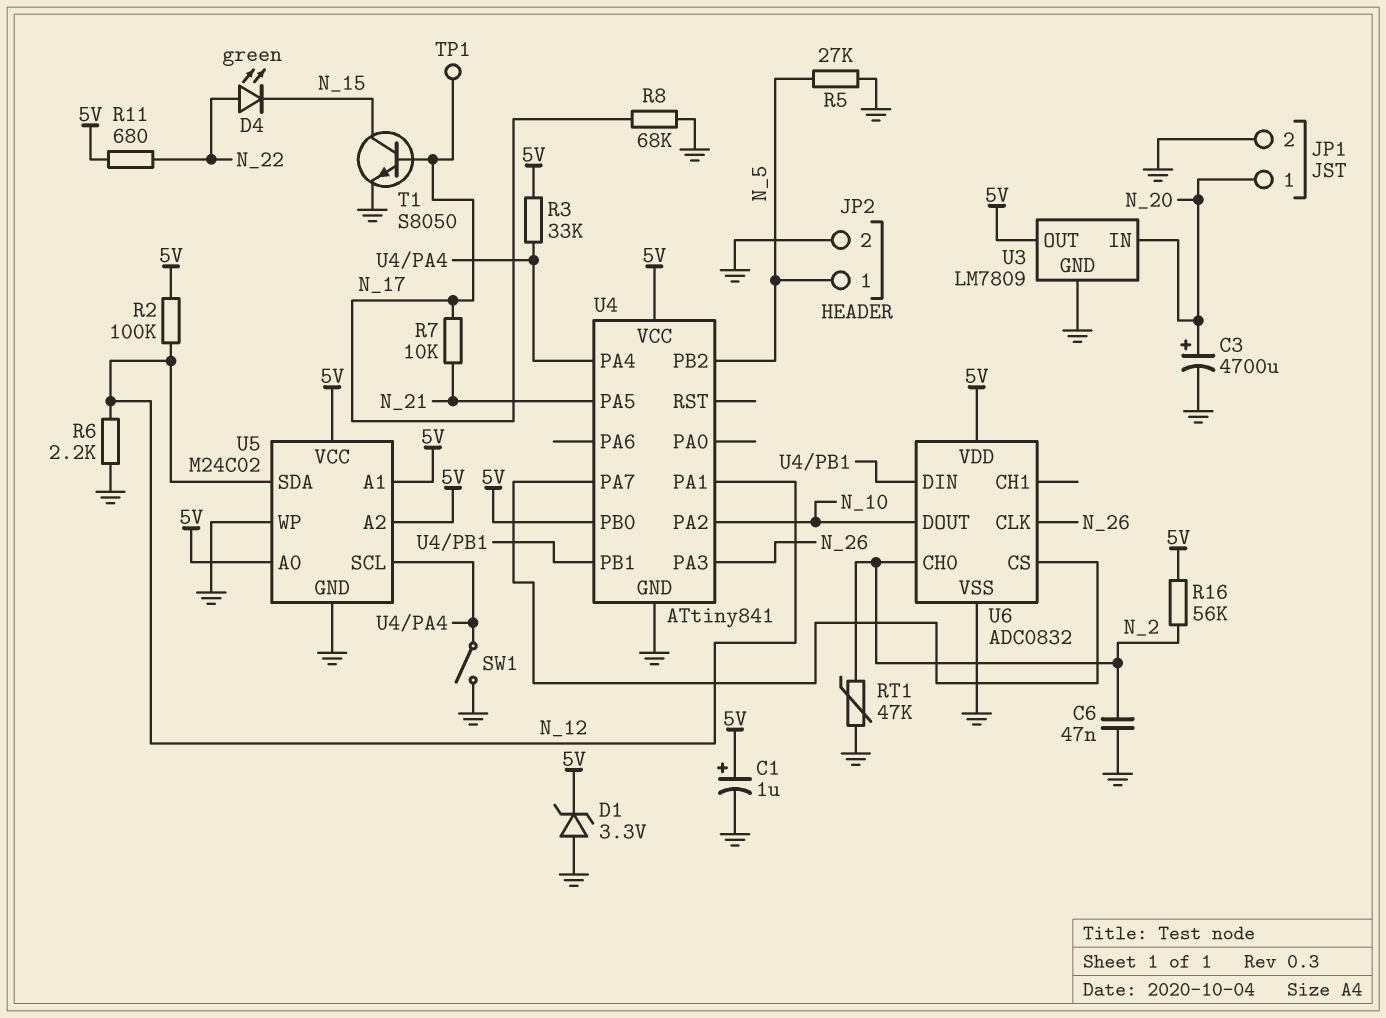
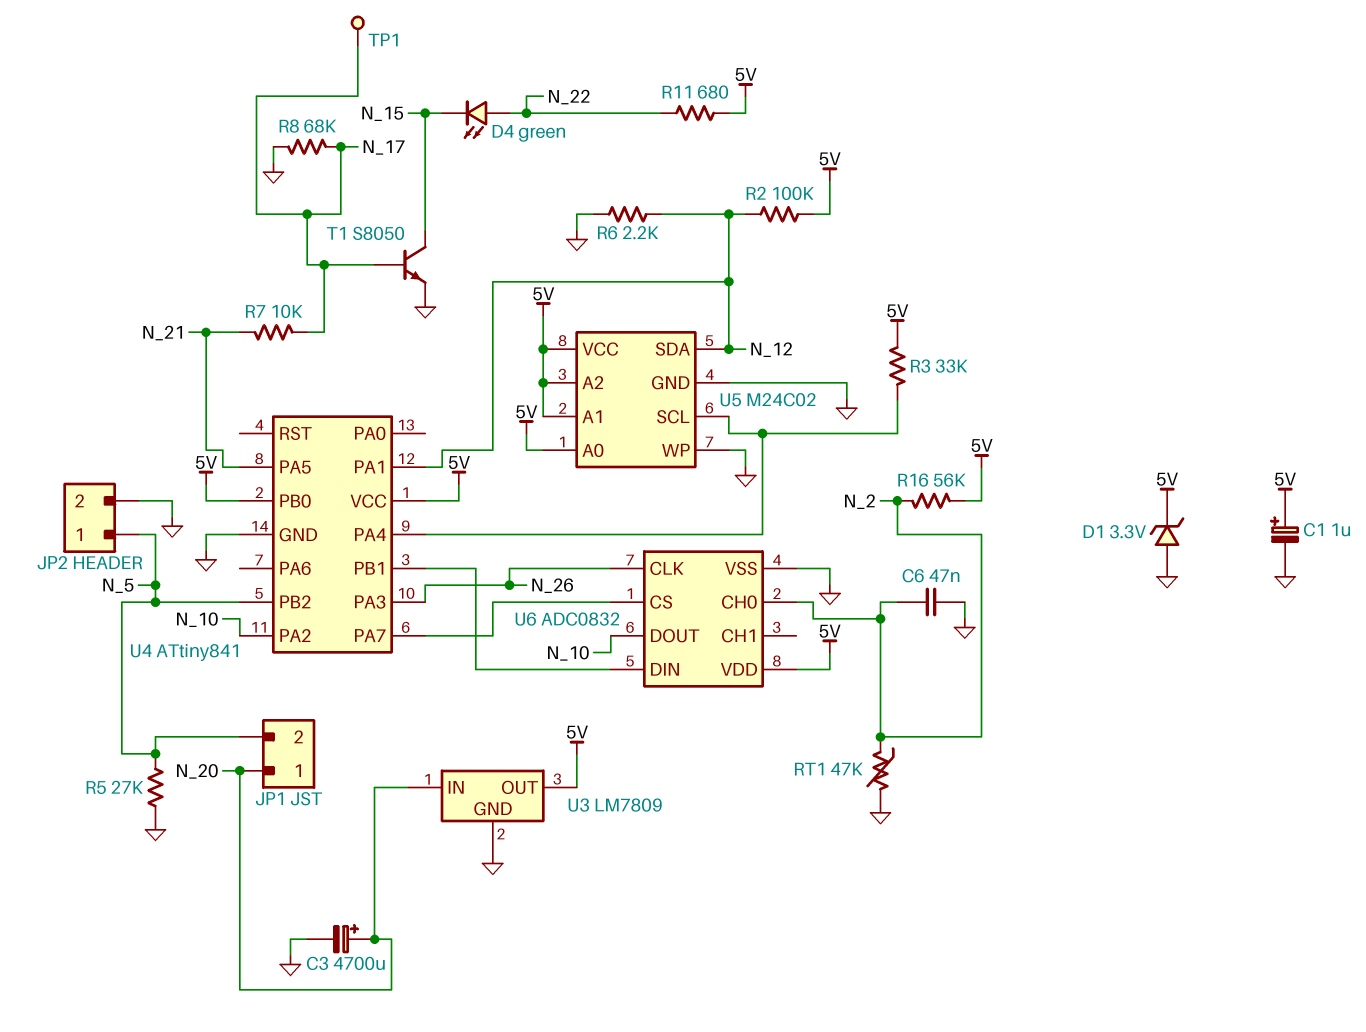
JP1 pin 2: GND -> N_5
SW1: switch (GND, U4/PA4) -> none

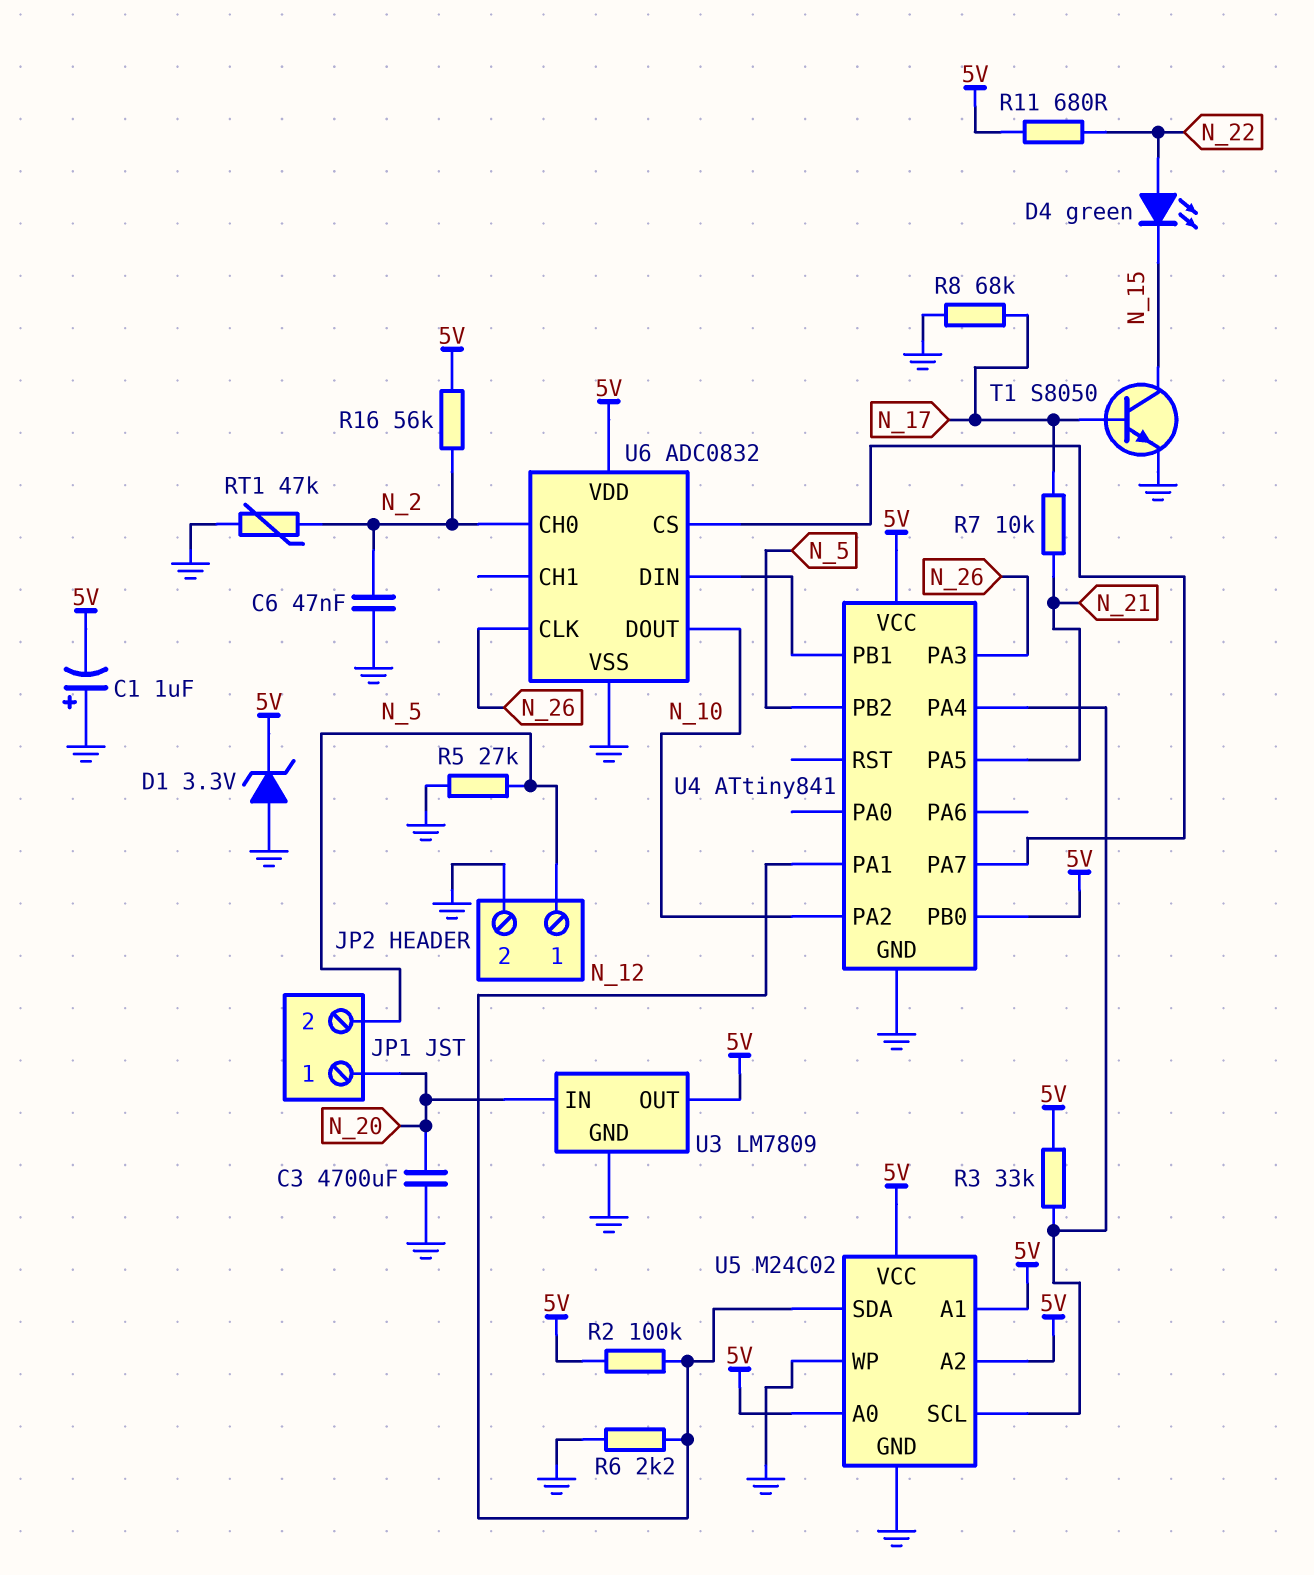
C1: 1uF (plus 5V, minus GND) -> 1uF (plus GND, minus 5V)
C3: 4700uF (plus N_20, minus GND) -> 4700uF (GND, N_20)
TP1: test point (N_17) -> none

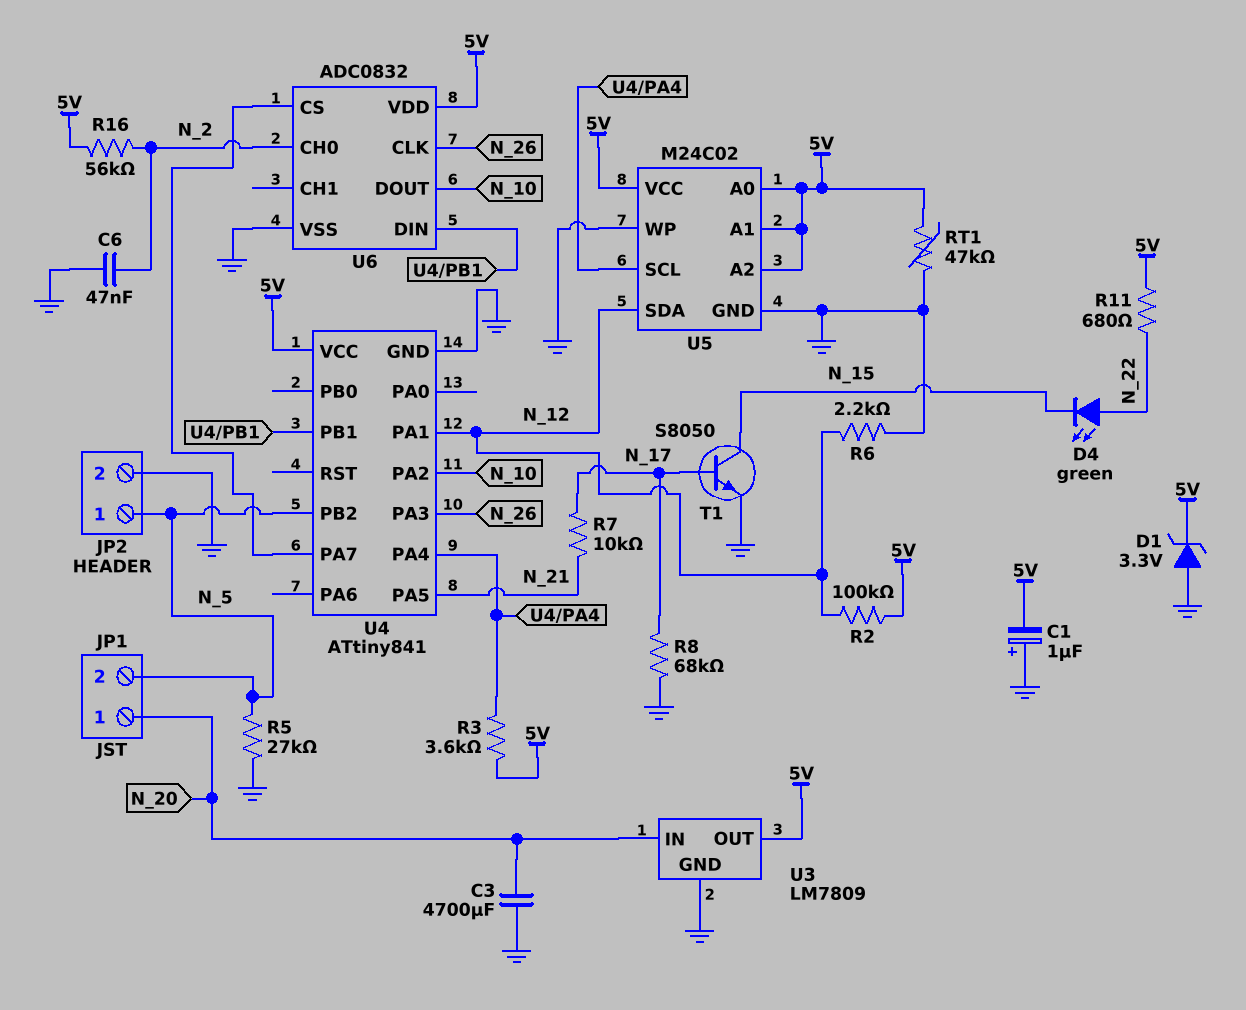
R3: 33k (5V, U4/PA4) -> 3.6k (5V, U4/PA4)
RT1: 47k (GND, N_2) -> 47k (5V, GND)
U4 pin PB0: 5V -> none

